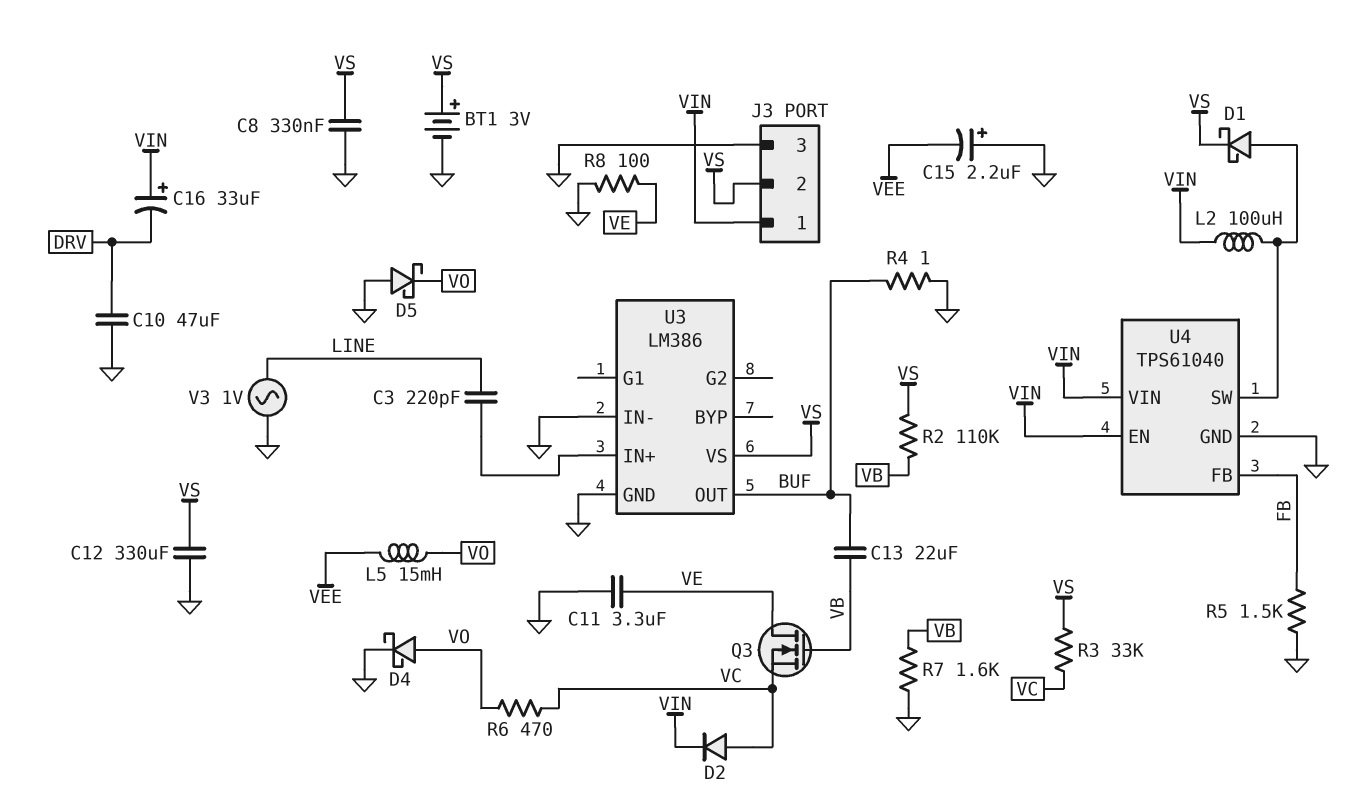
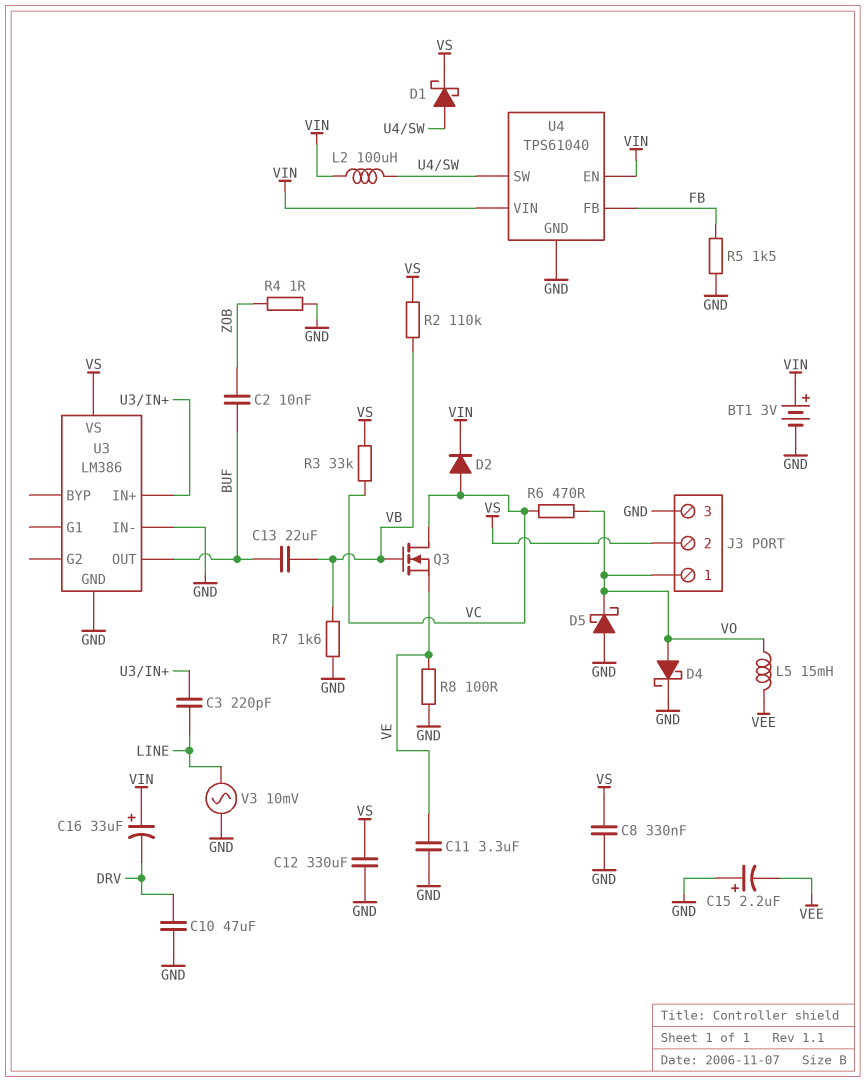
BT1: 3V (plus VS, minus GND) -> 3V (plus VIN, minus GND)
C2: none -> 10nF (BUF, ZOB)
J3 pin 1: VIN -> VO
Q3: NMOS (G VB, D VE, S VC) -> NMOS (G VB, D VC, S VE)
R4: 1 (BUF, GND) -> 1 (GND, ZOB)
V3: AC 1V (GND, LINE) -> AC 10mV (GND, LINE)

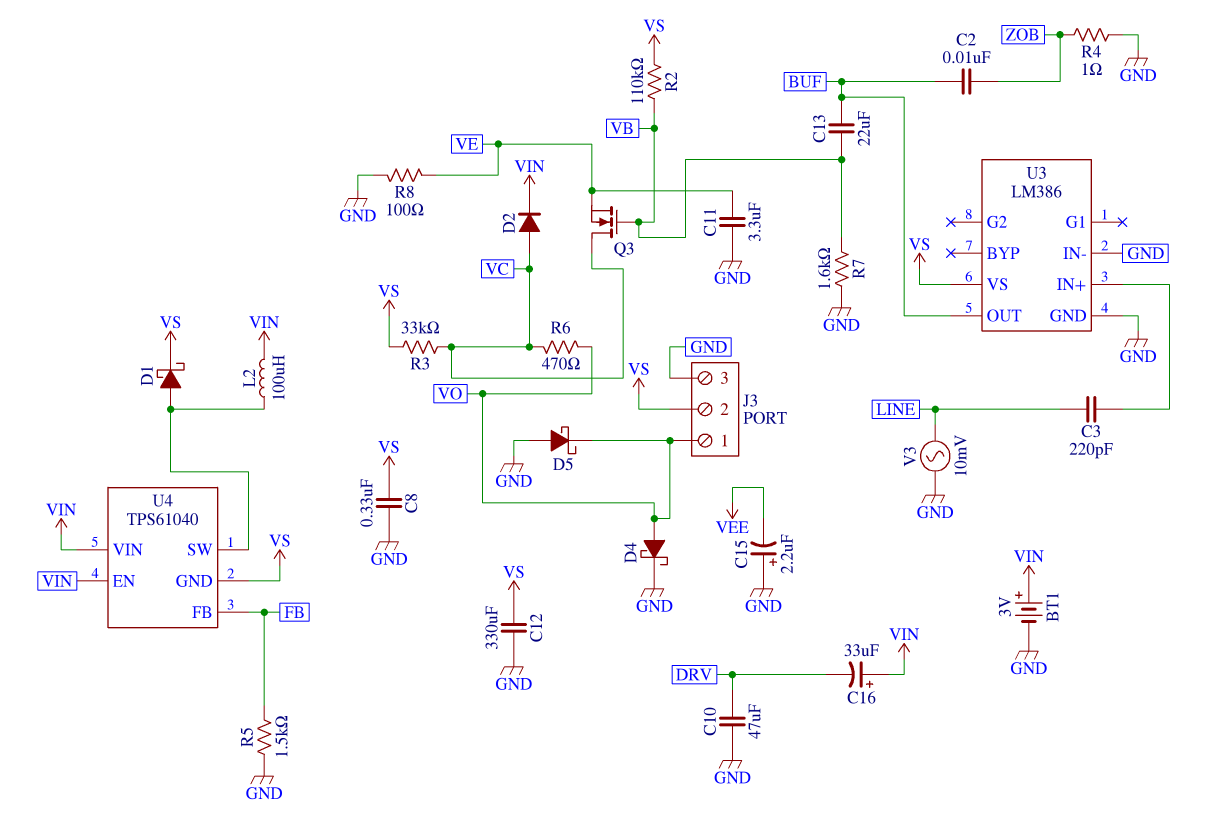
L5: 15mH (VEE, VO) -> none
U4 pin GND: GND -> VS

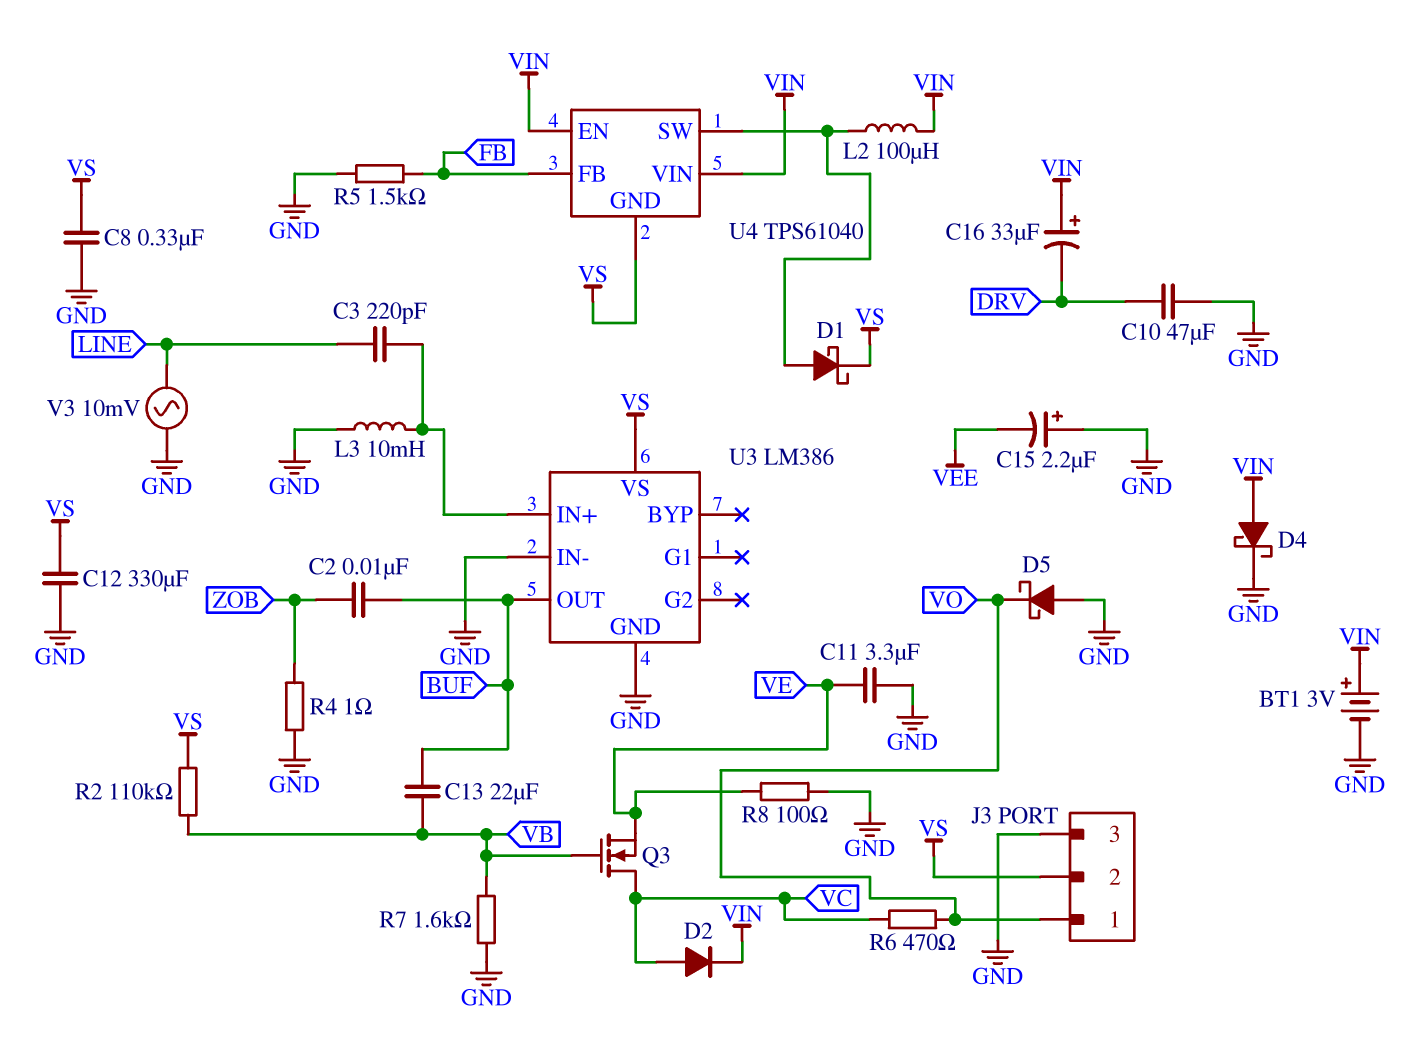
D4: schottky (A VO, K GND) -> schottky (A VIN, K GND)
L3: none -> 10mH (GND, U3/IN+)
R3: 33k (VC, VS) -> none

